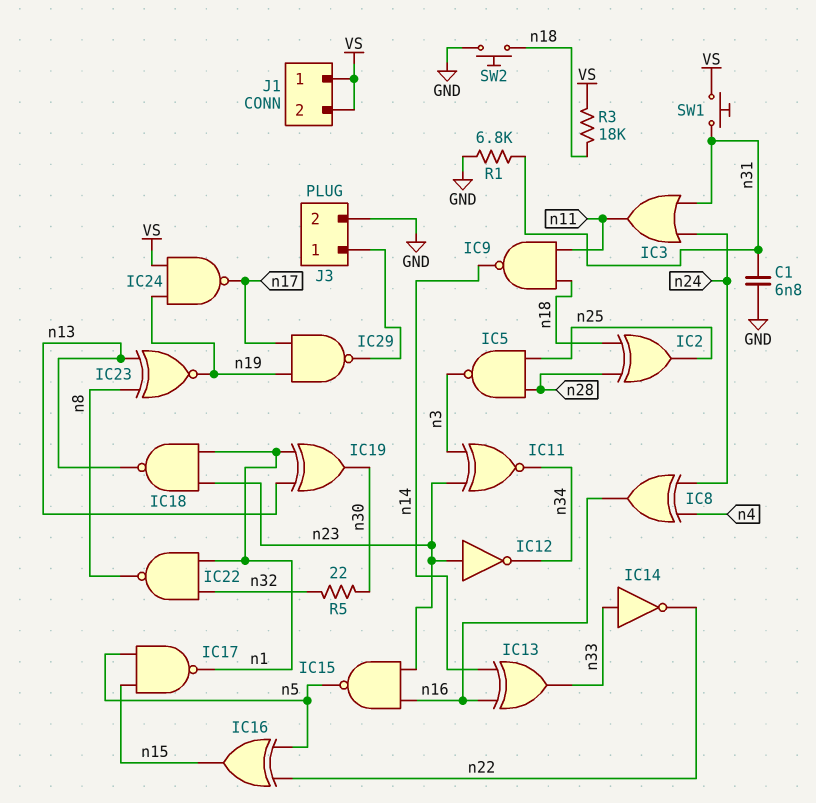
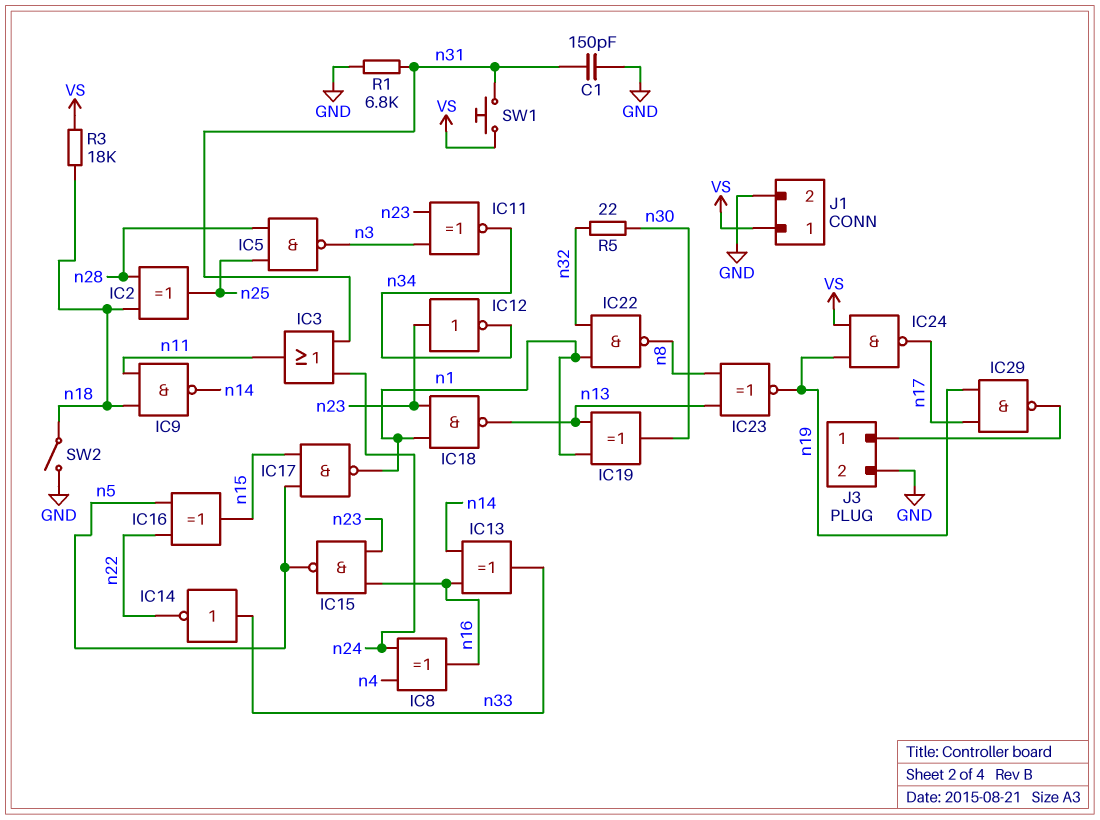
C1: 6.8nF (GND, n31) -> 150pF (GND, n31)
J1 pin 2: VS -> GND
SW2: button (GND, n18) -> switch (GND, n18)

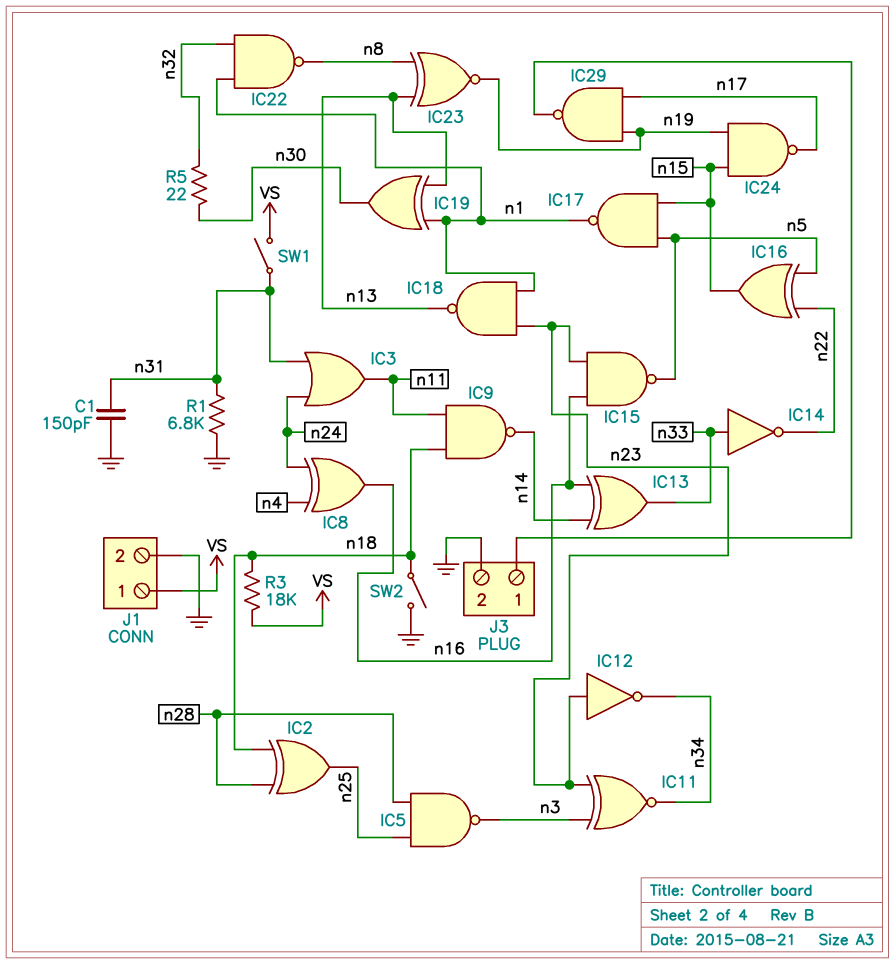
IC24: NAND (in VS, in n19, out n17) -> NAND (in n15, in n19, out n17)
SW1: button (VS, n31) -> switch (VS, n31)

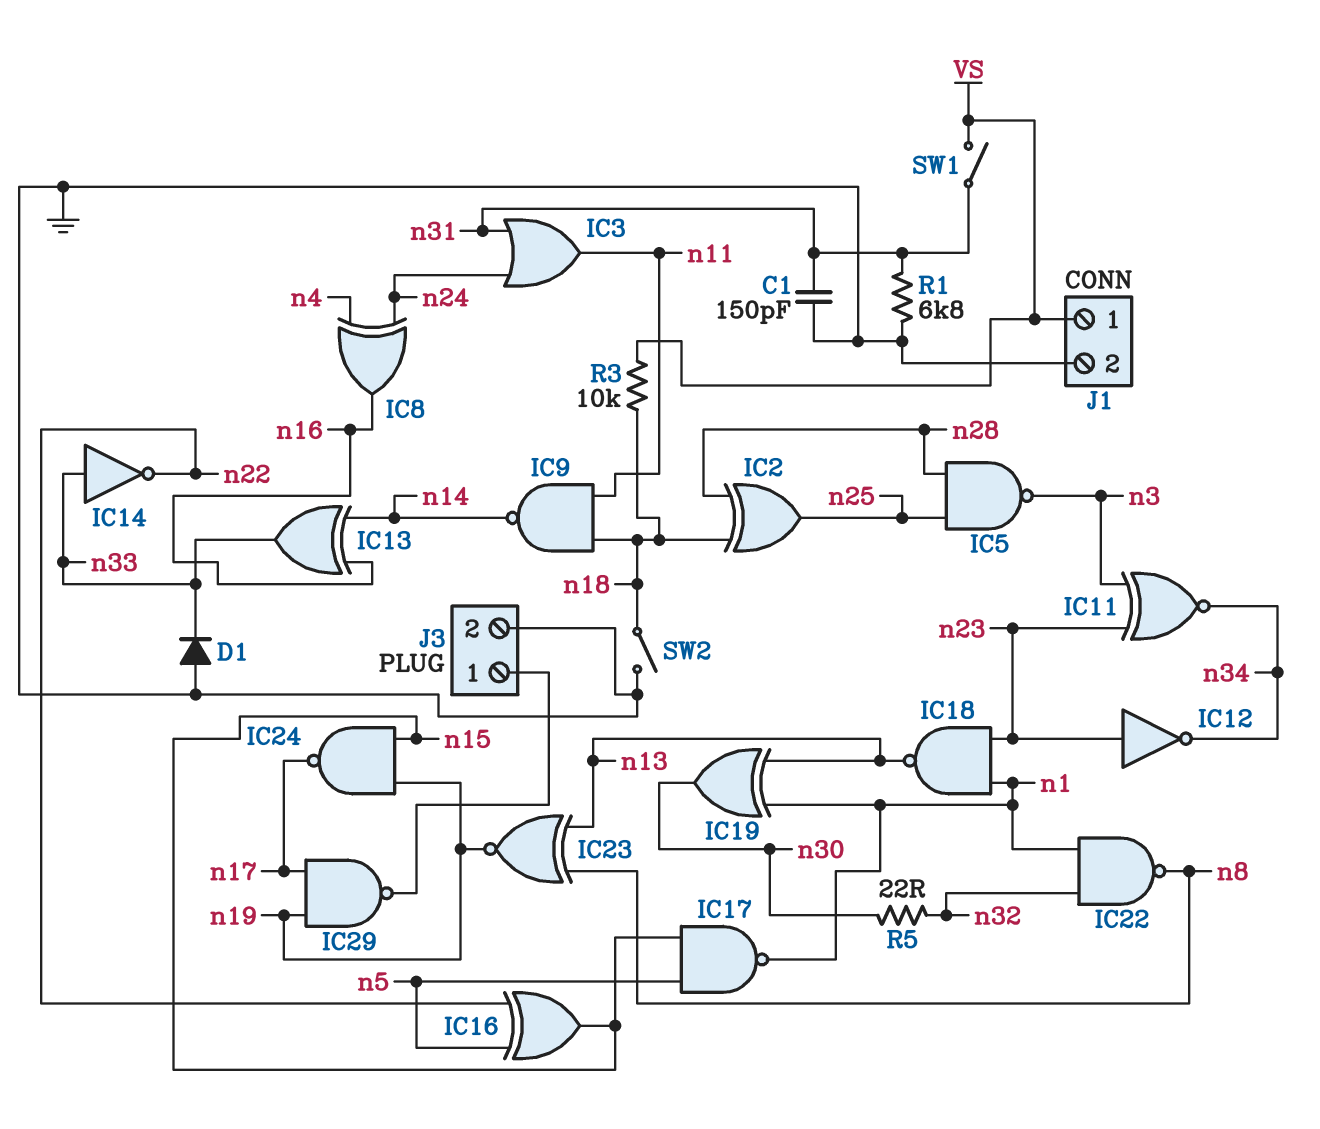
D1: none -> diode (A GND, K n33)
IC15: NAND (in n16, in n23, out n5) -> none
R3: 18k (VS, n18) -> 10k (VS, n18)

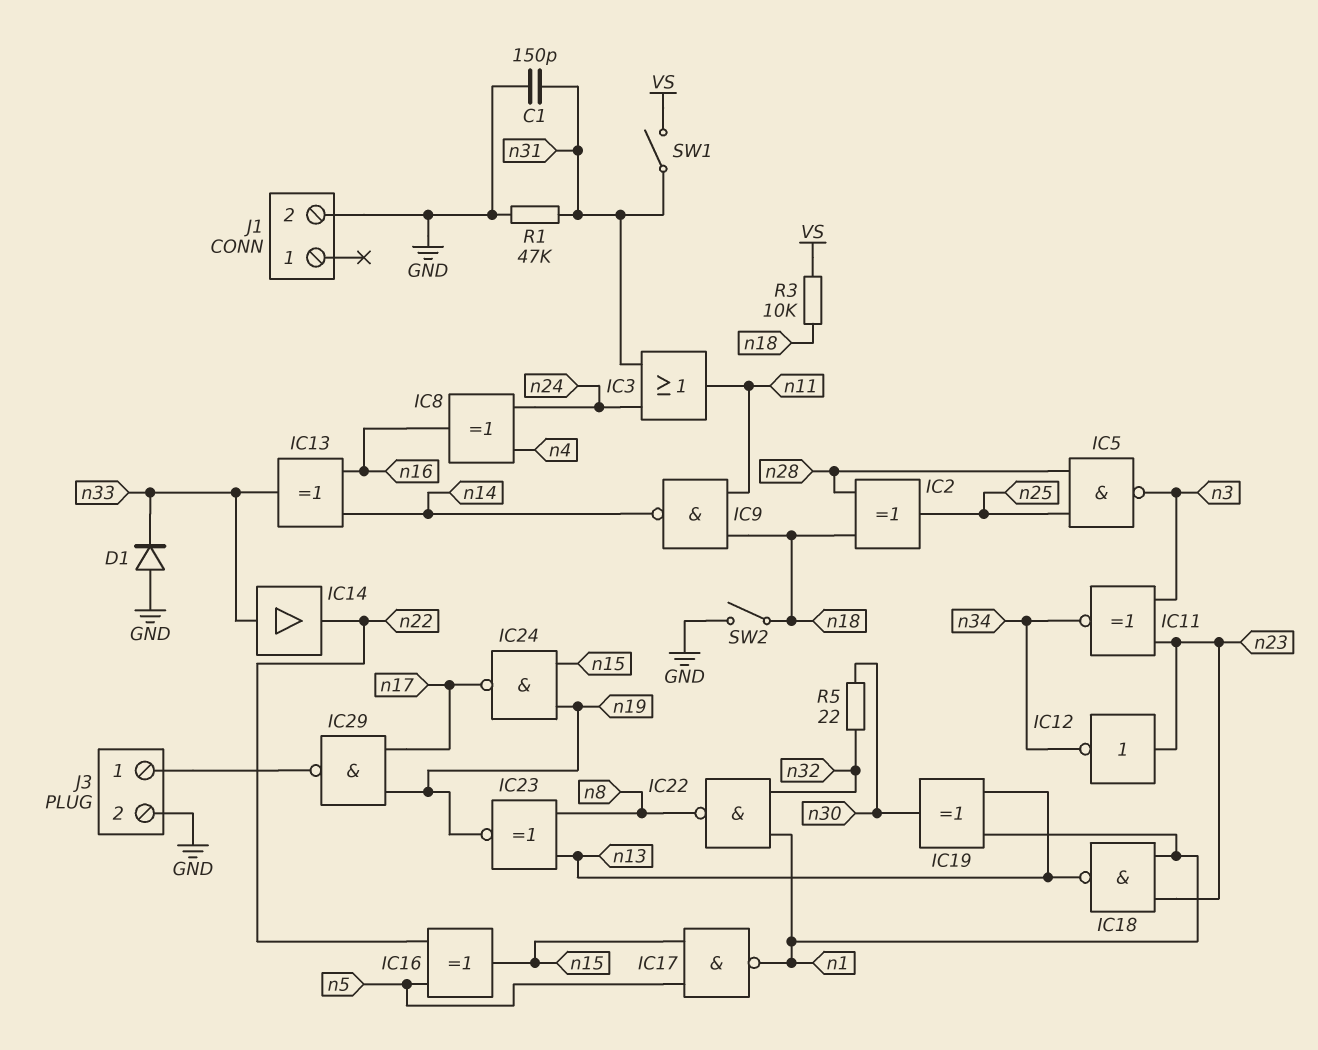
IC14: NOT (in n33, out n22) -> buffer (in n33, out n22)
J1 pin 1: VS -> none
R1: 6.8k (GND, n31) -> 47k (GND, n31)

